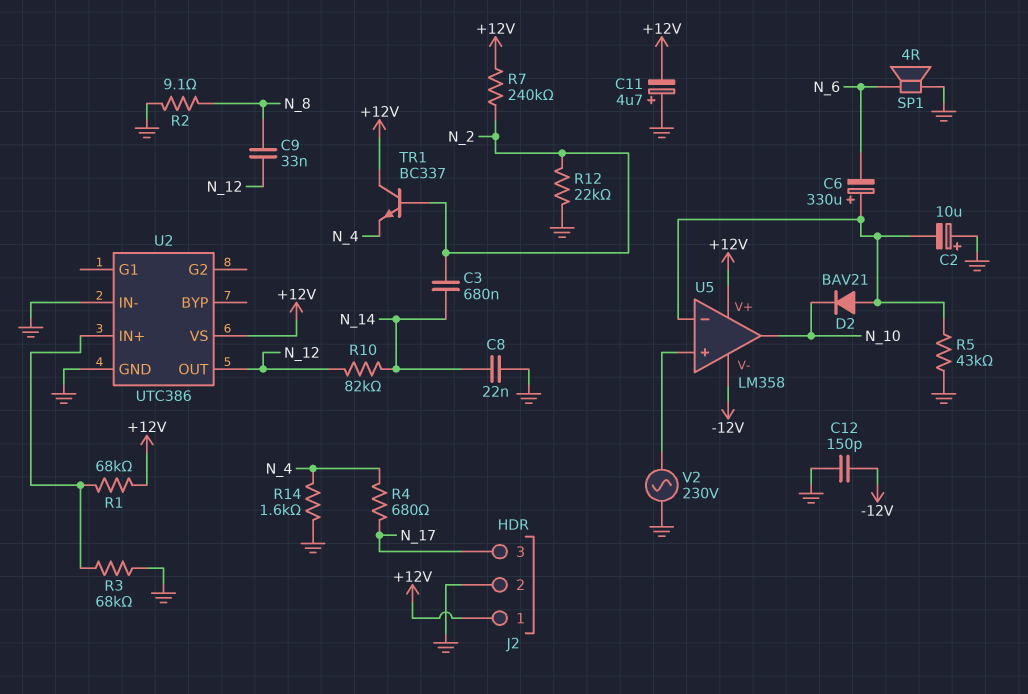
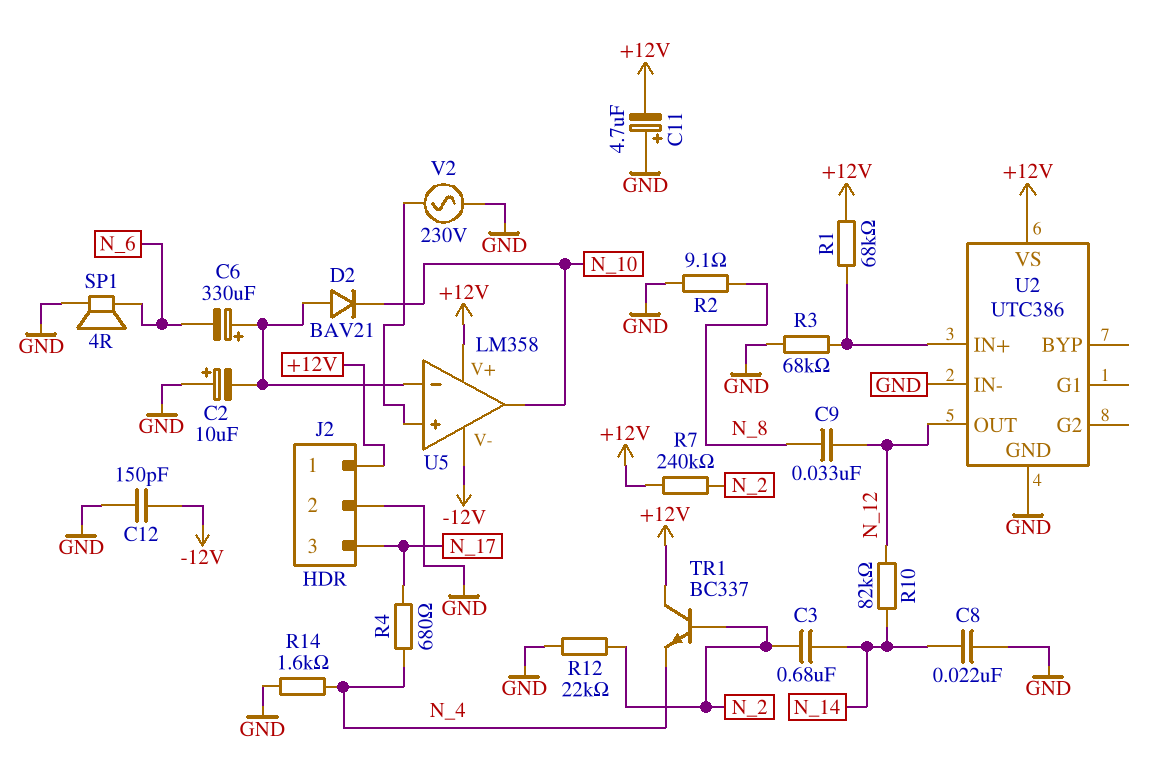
R5: 43k (GND, U5/in-) -> none

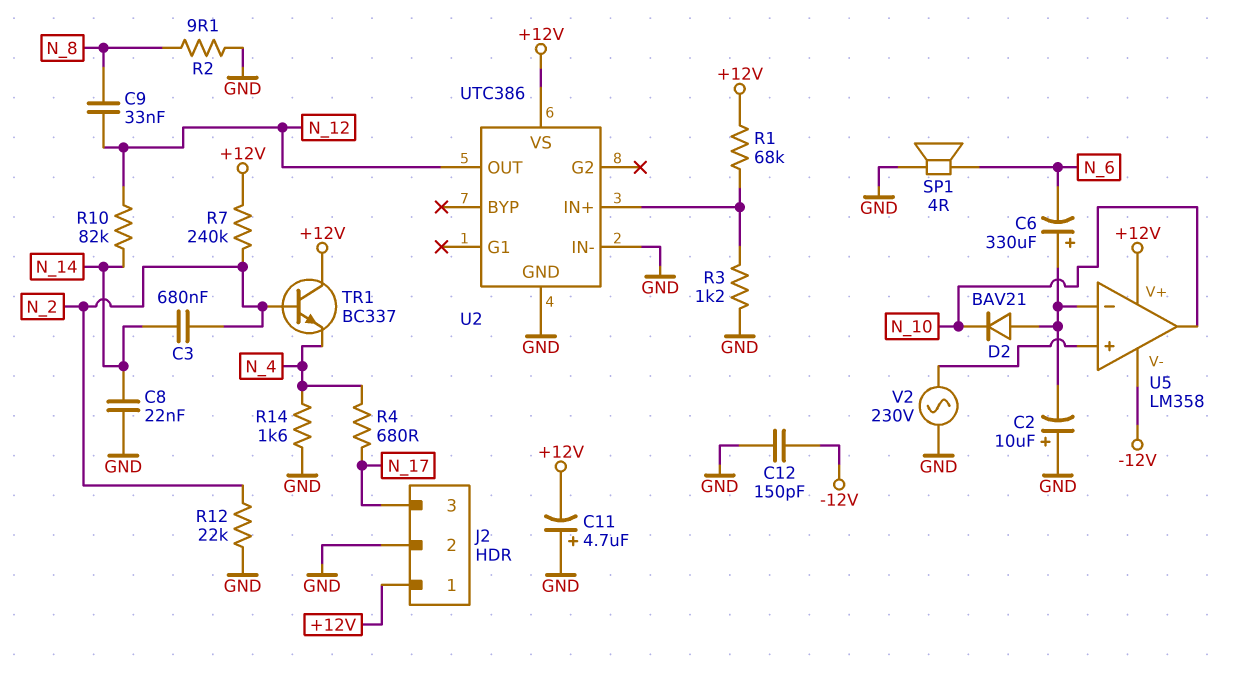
R3: 68k (GND, U2/IN+) -> 1.2k (GND, U2/IN+)

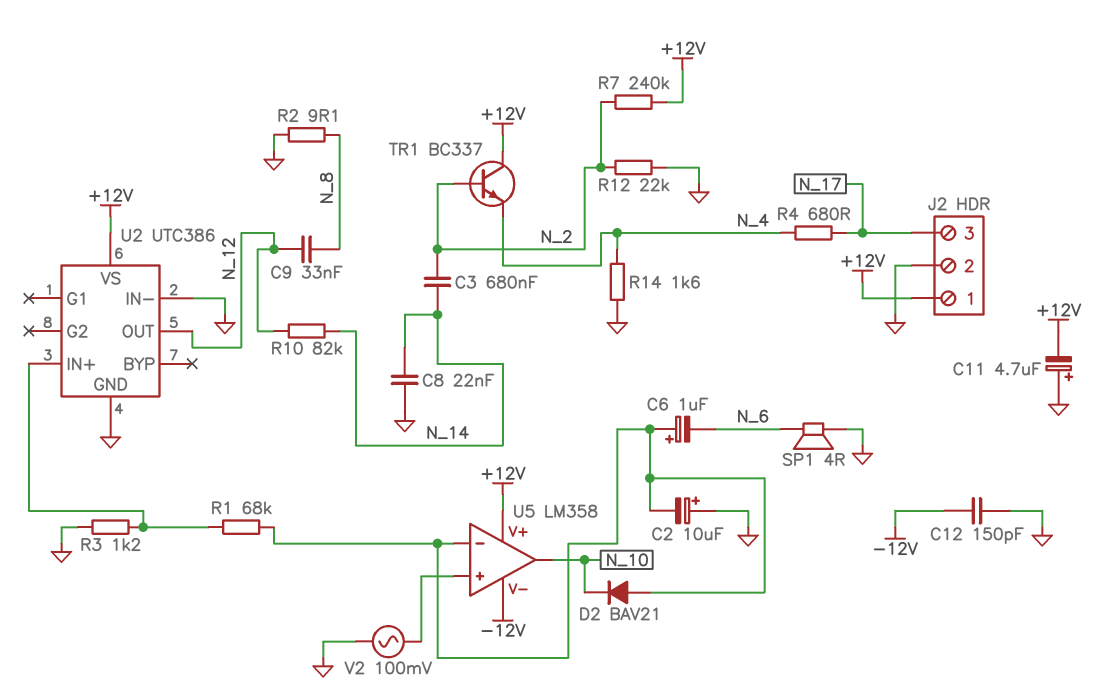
C6: 330uF (plus U5/in-, minus N_6) -> 1uF (plus U5/in-, minus N_6)
R1: 68k (+12V, U2/IN+) -> 68k (U2/IN+, U5/in-)
V2: AC 230V (GND, U5/in+) -> AC 100mV (GND, U5/in+)

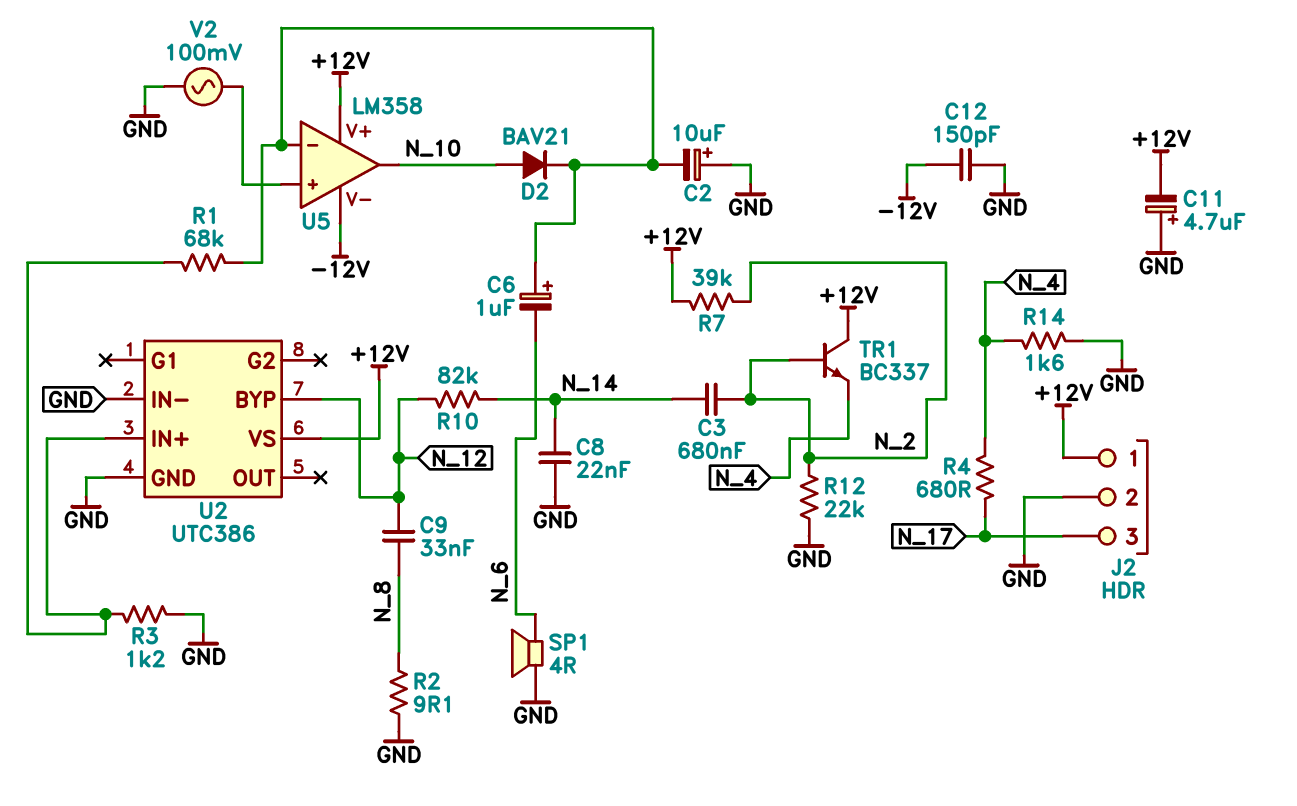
D2: diode BAV21 (A U5/in-, K N_10) -> diode BAV21 (A N_10, K U5/in-)
R7: 240k (+12V, N_2) -> 39k (+12V, N_2)
U2 pin BYP: none -> N_12
U2 pin OUT: N_12 -> none

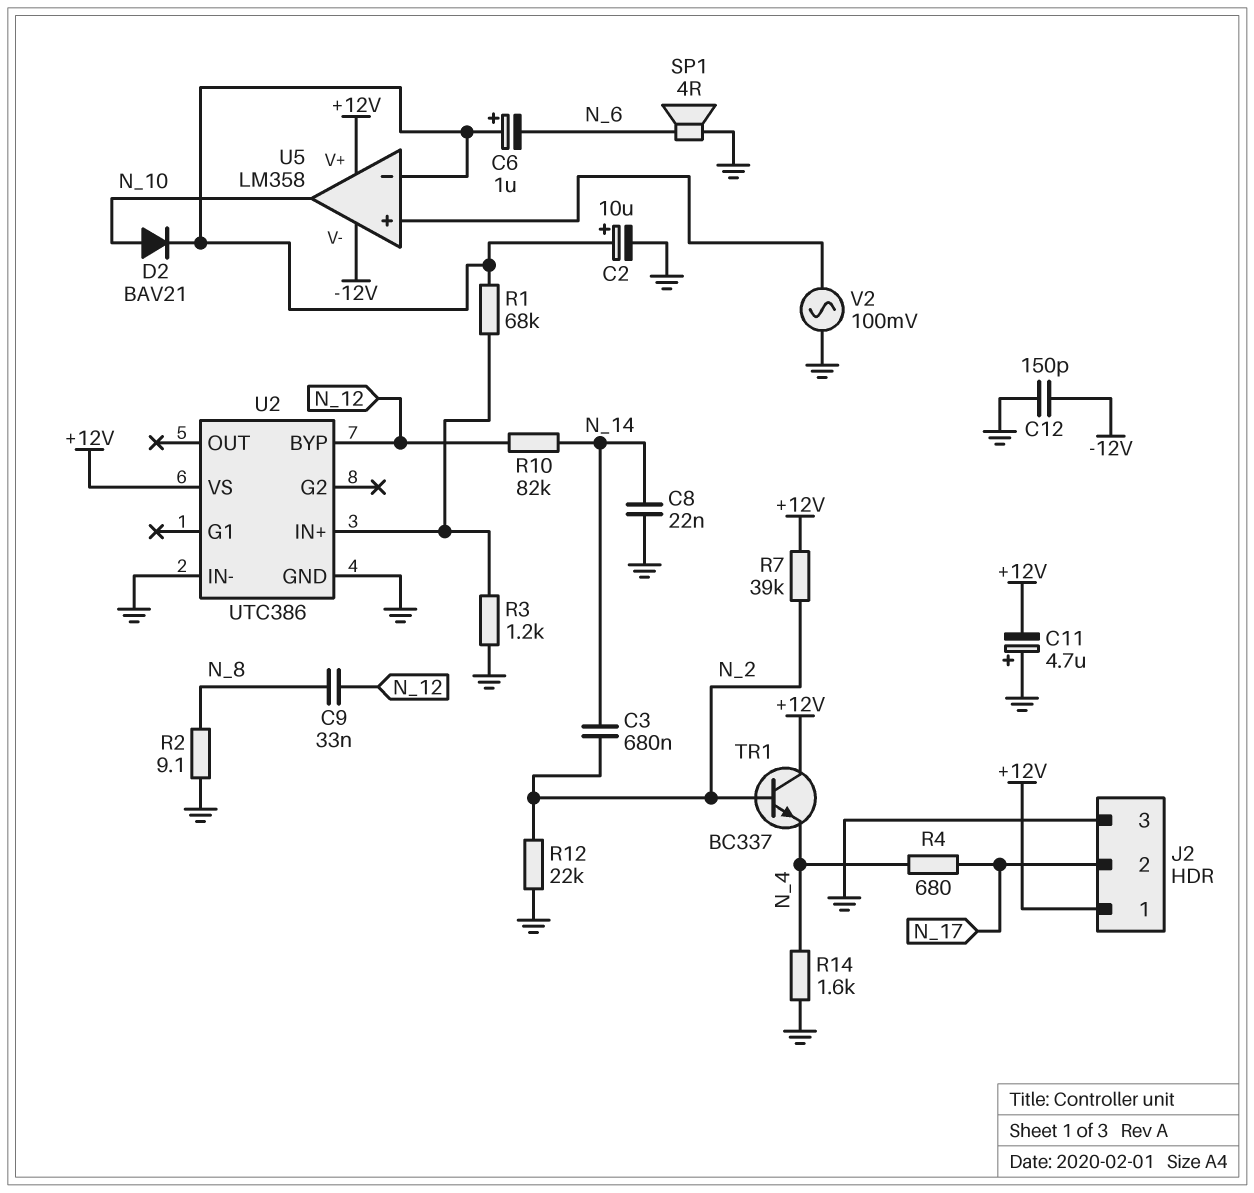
C2: 10uF (plus GND, minus U5/in-) -> 10uF (plus U5/in-, minus GND)
J2 pin 2: GND -> N_17
J2 pin 3: N_17 -> GND

